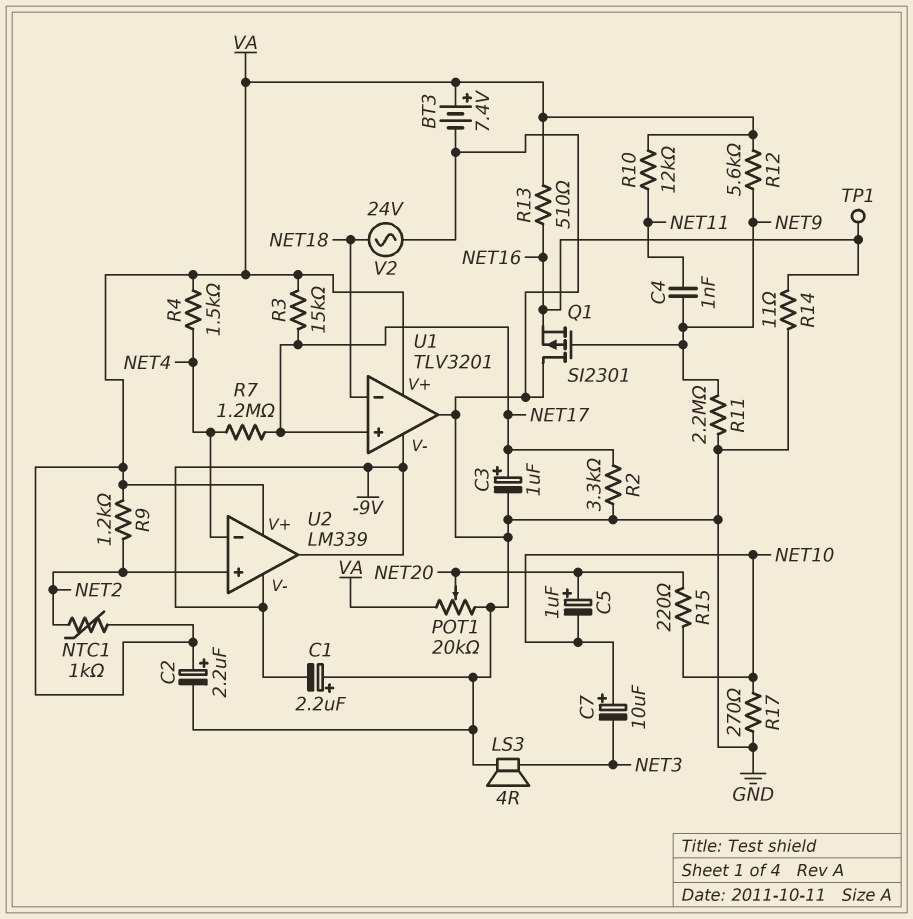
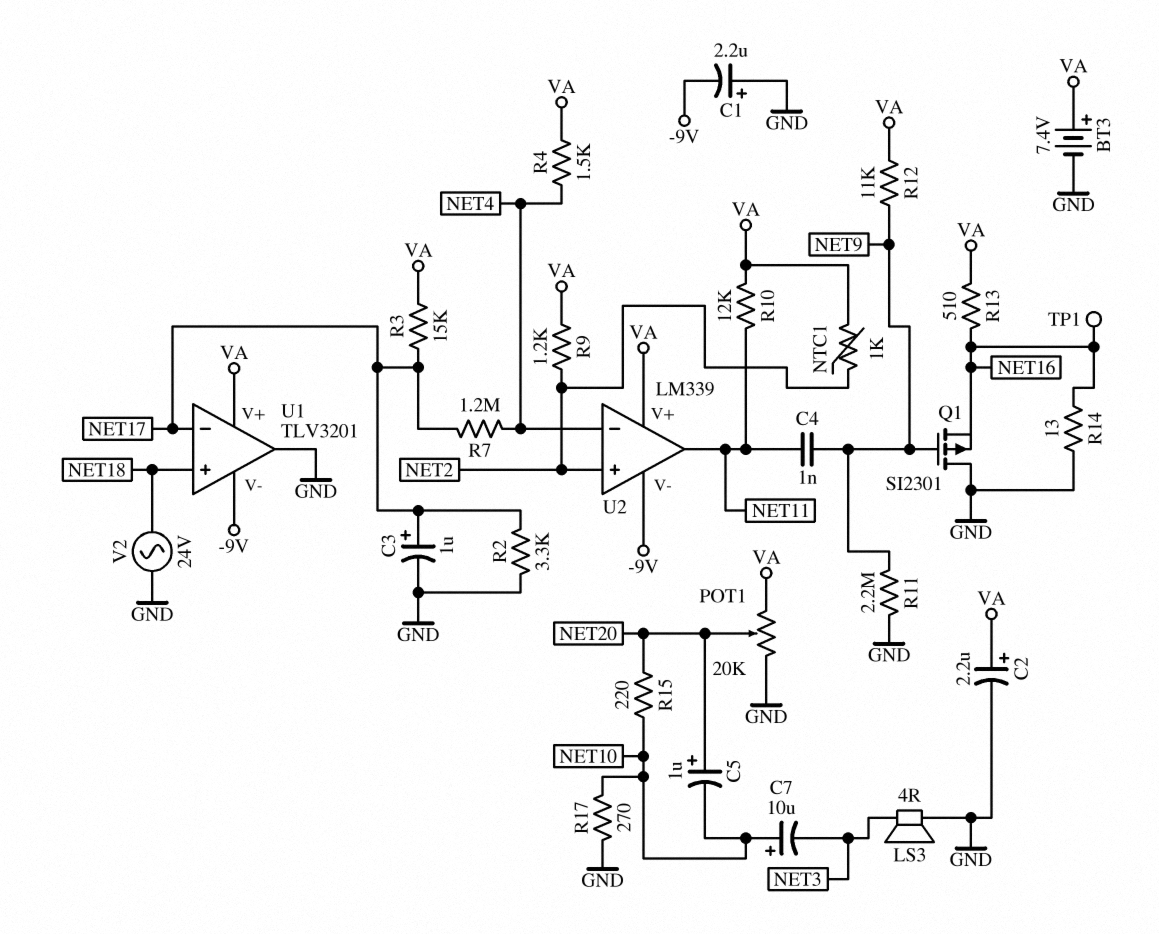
R12: 5.6k (NET9, VA) -> 11k (NET9, VA)
R14: 11 (GND, NET16) -> 13 (GND, NET16)
U1 pin in+: NET17 -> NET18
U1 pin in-: NET18 -> NET17
U2 pin out: -9V -> NET11

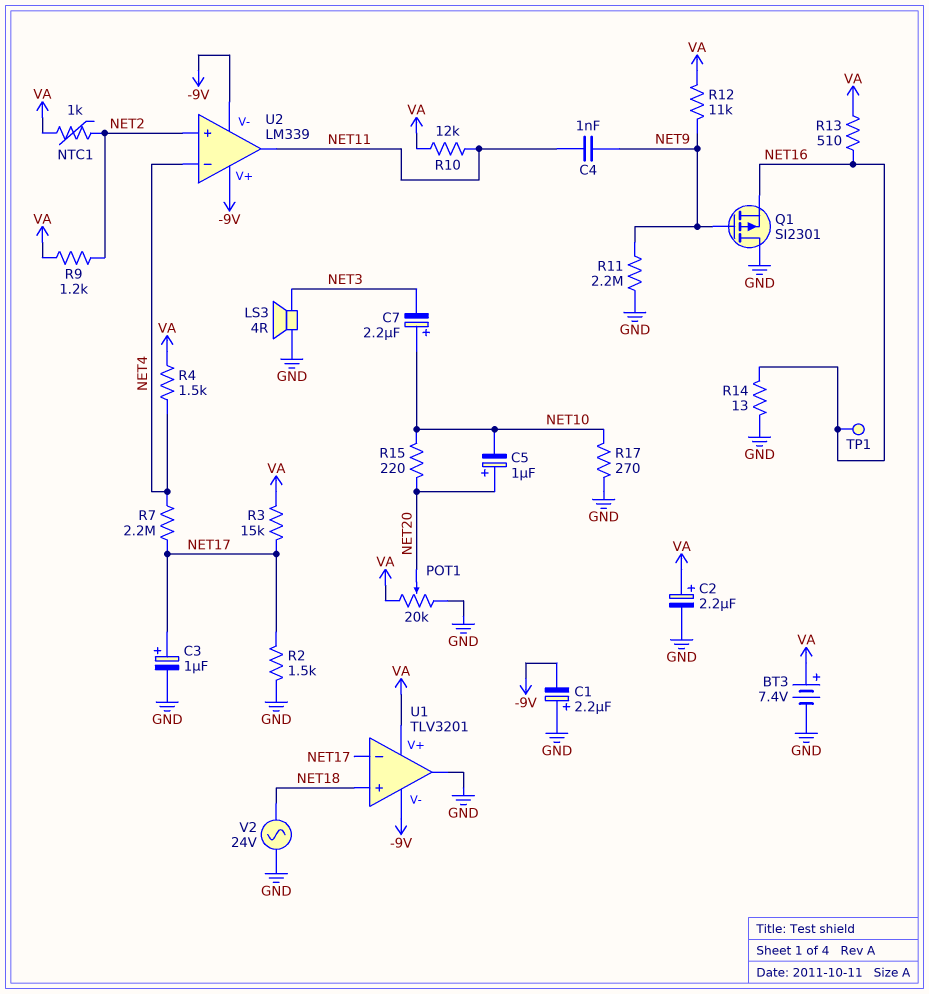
C7: 10uF (plus NET10, minus NET3) -> 2.2uF (plus NET10, minus NET3)
R2: 3.3k (GND, NET17) -> 1.5k (GND, NET17)
R7: 1.2M (NET4, NET17) -> 2.2M (NET4, NET17)
U2 pin V+: VA -> -9V

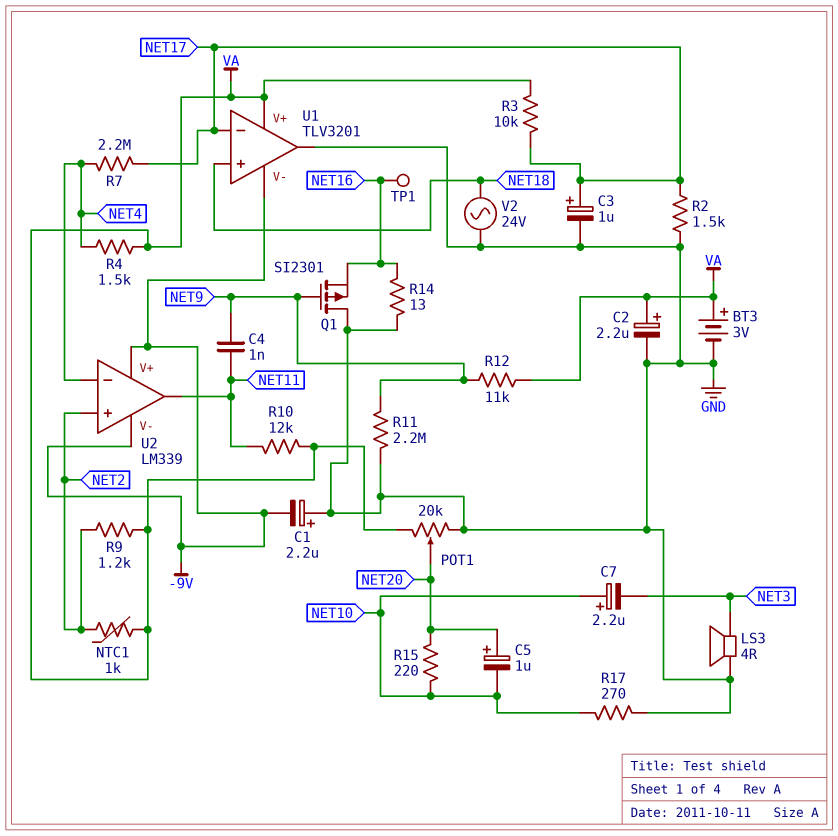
BT3: 7.4V (plus VA, minus GND) -> 3V (plus VA, minus GND)
R3: 15k (NET17, VA) -> 10k (NET17, VA)
R13: 510 (NET16, VA) -> none

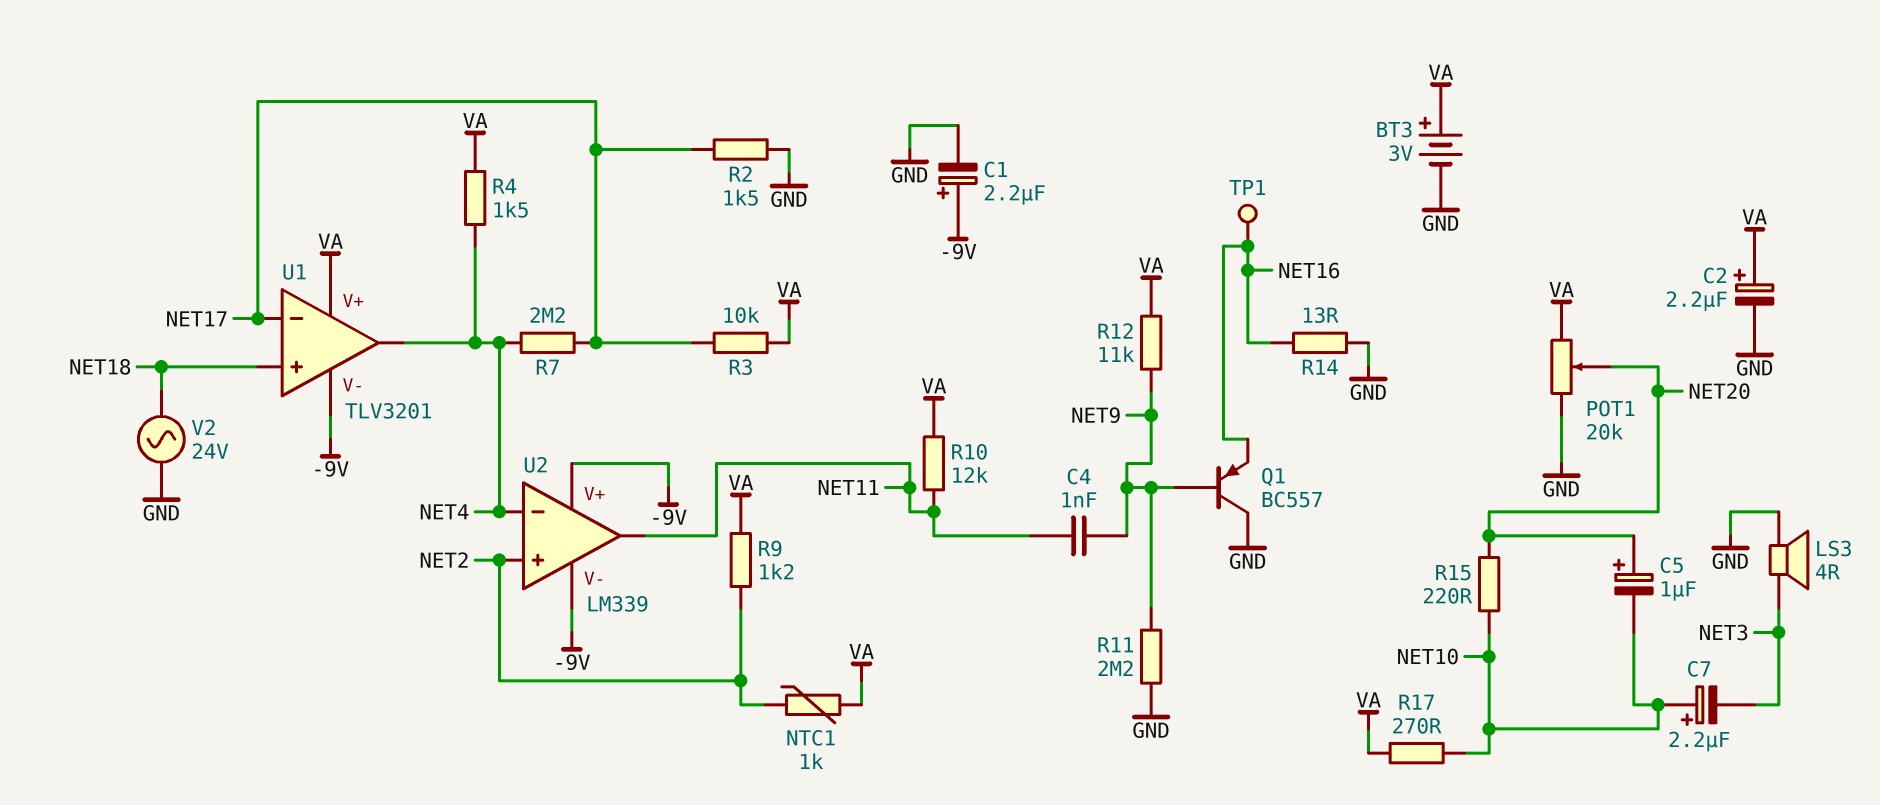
C1: 2.2uF (plus GND, minus -9V) -> 2.2uF (plus -9V, minus GND)
C3: 1uF (plus NET17, minus GND) -> none
Q1: PMOS SI2301 (G NET9, D GND, S NET16) -> PNP BC557 (B NET9, C GND, E NET16)
R17: 270 (GND, NET10) -> 270 (NET10, VA)
U1 pin out: GND -> NET4

